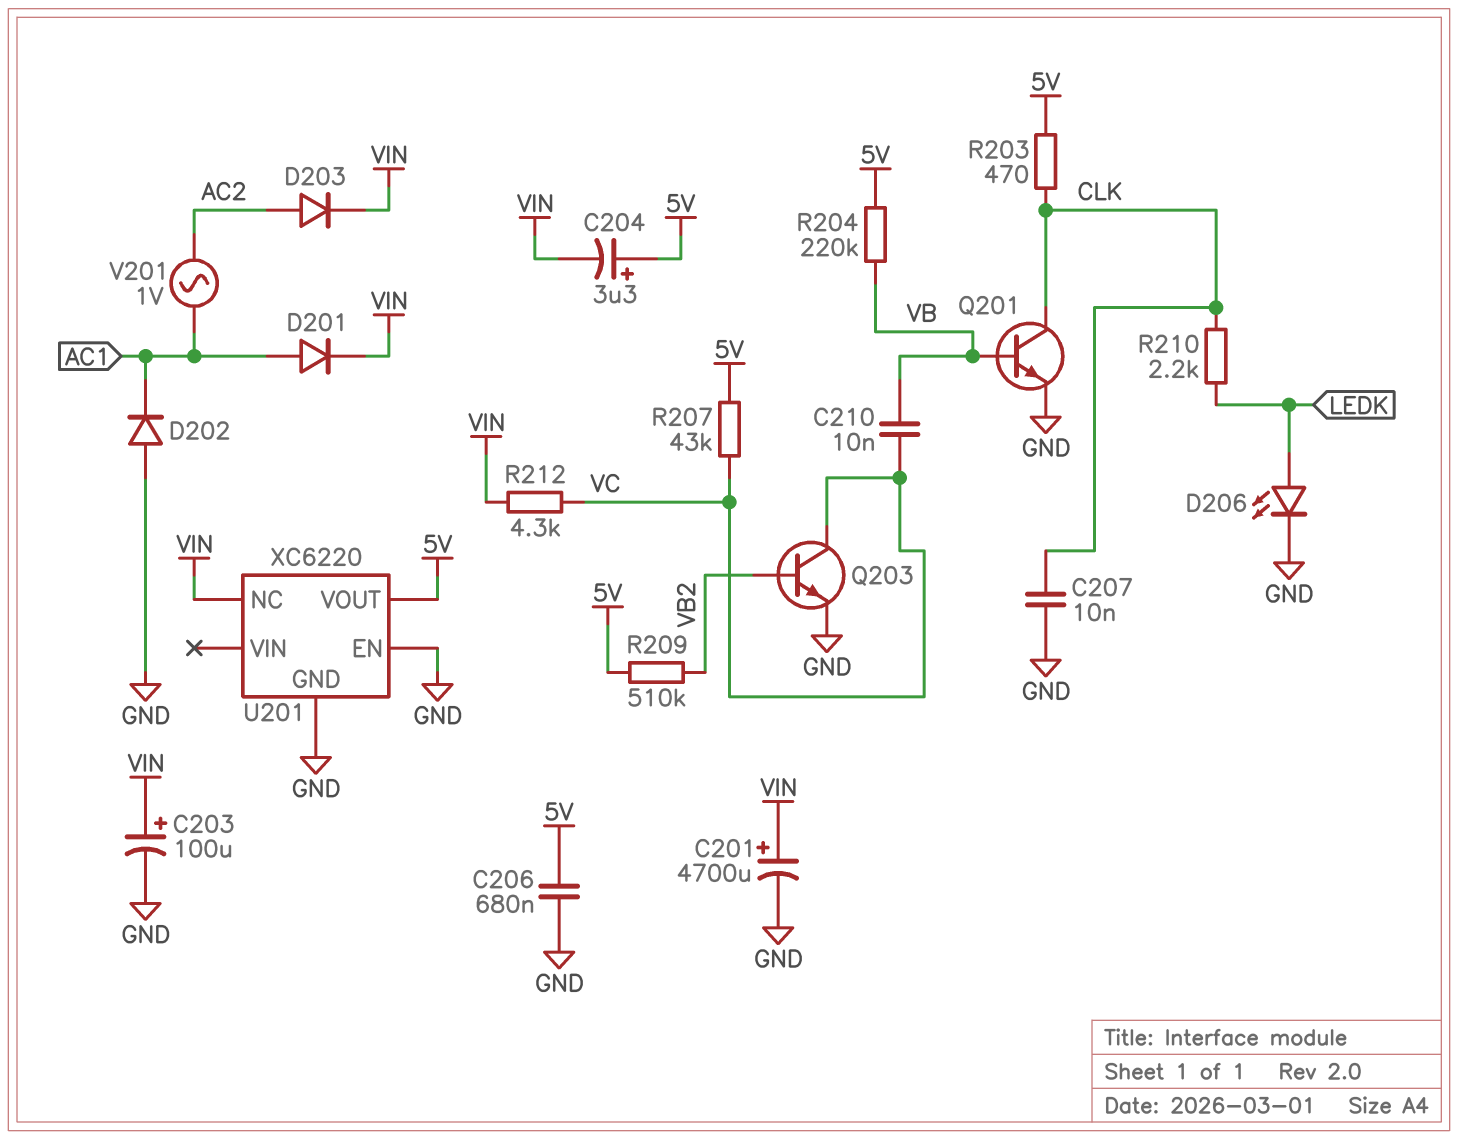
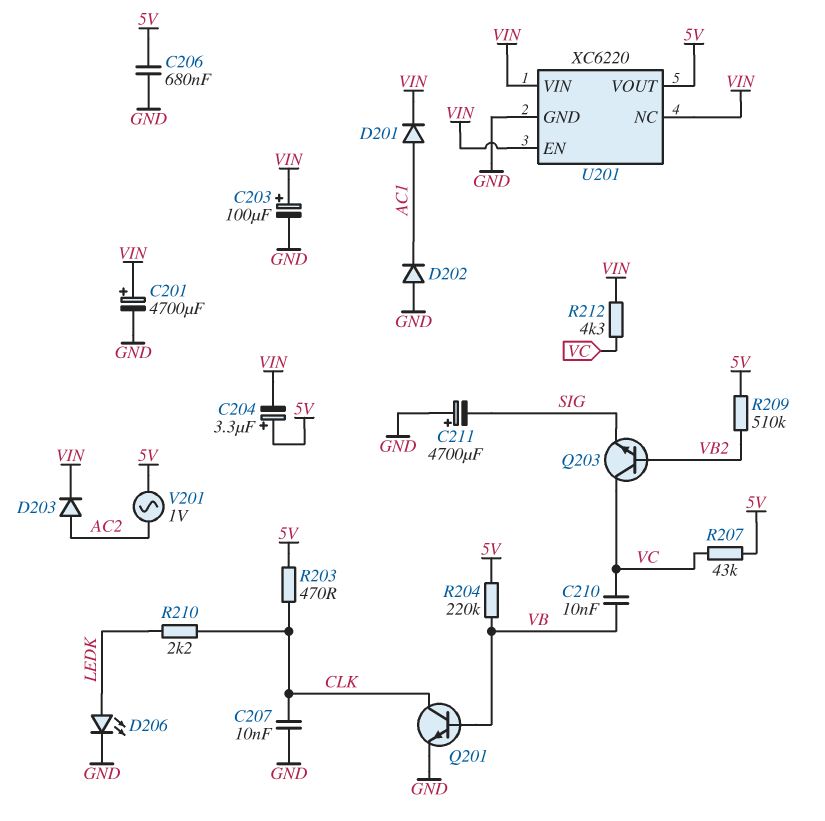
C211: none -> 4700uF (plus GND, minus SIG)
Q203: NPN (B VB2, C VC, E GND) -> NPN (B VB2, C VC, E SIG)
U201 pin EN: GND -> VIN
U201 pin VIN: none -> VIN
V201: AC 1V (AC1, AC2) -> AC 1V (5V, AC2)

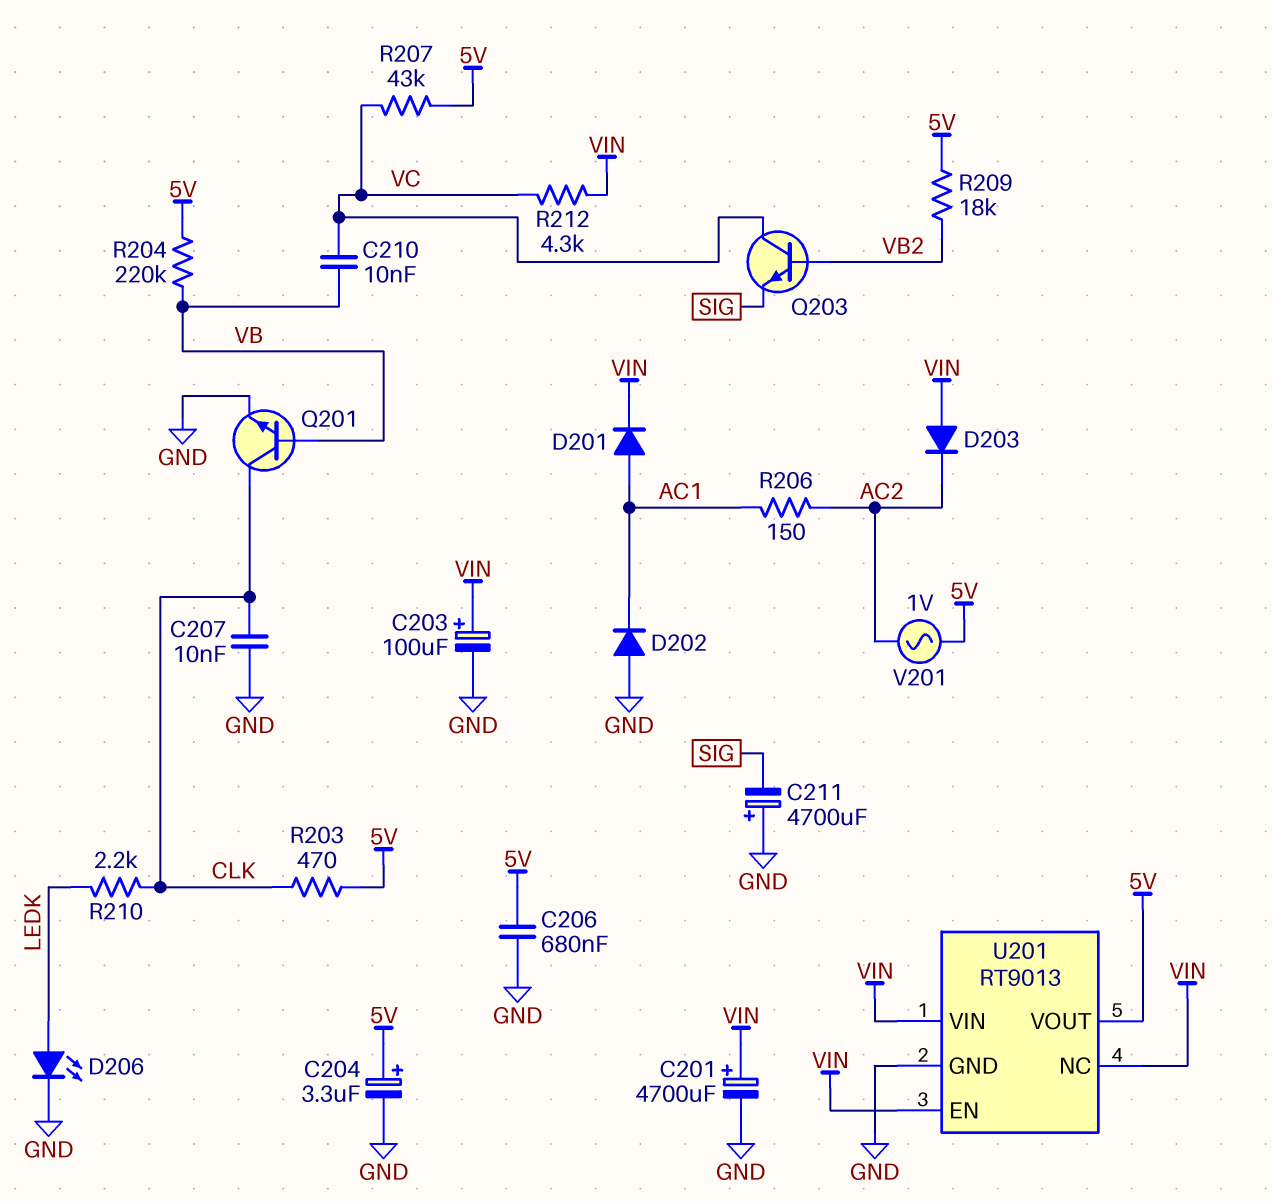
C204: 3.3uF (plus 5V, minus VIN) -> 3.3uF (plus 5V, minus GND)
D203: diode (A AC2, K VIN) -> diode (A VIN, K AC2)
R206: none -> 150 (AC1, AC2)
R209: 510k (5V, VB2) -> 18k (5V, VB2)
U201: XC6220 -> RT9013

